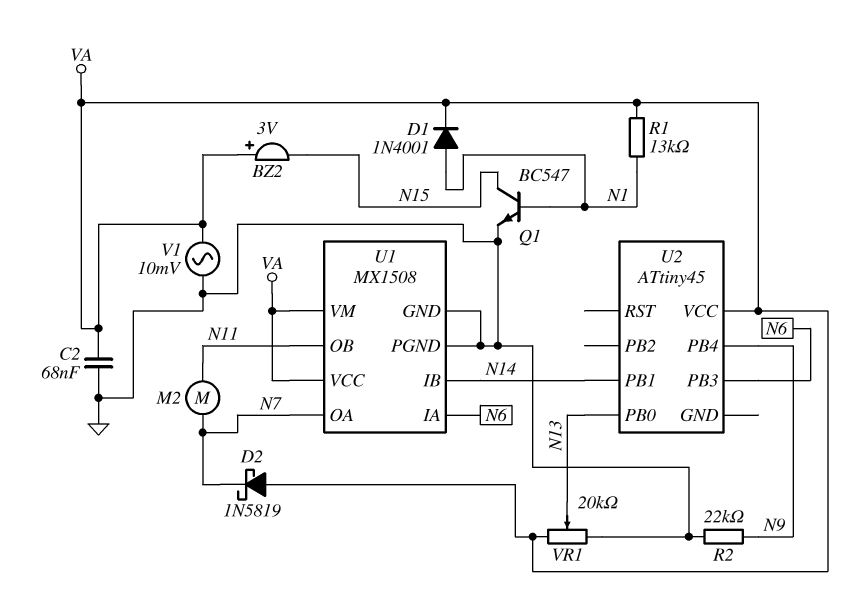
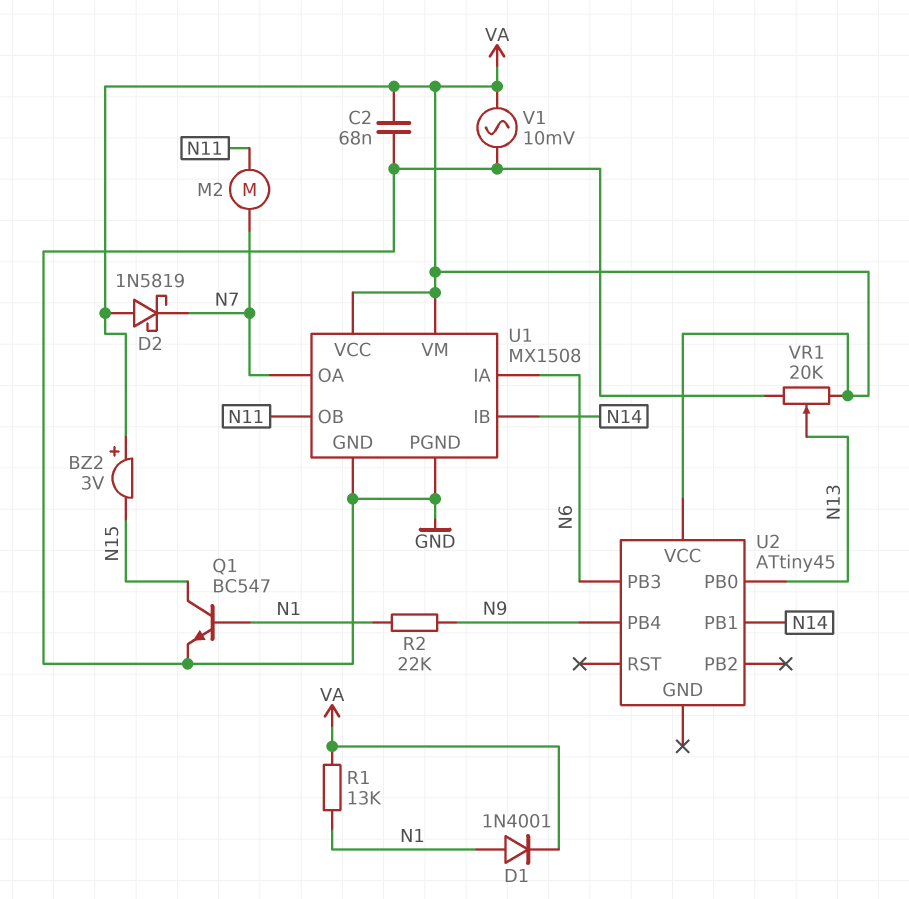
R2: 22k (GND, N9) -> 22k (N1, N9)

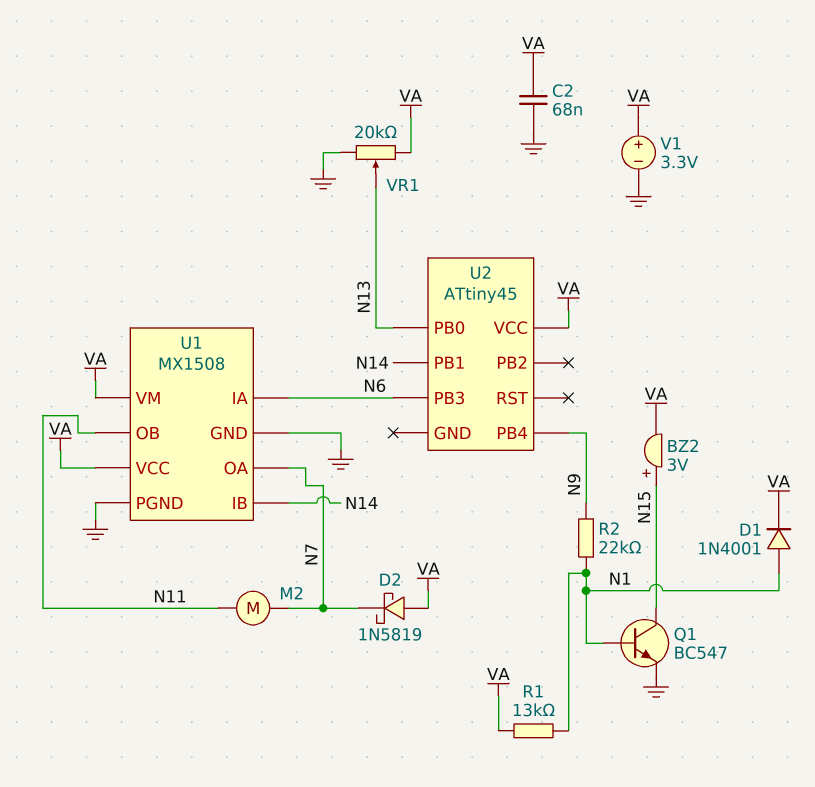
BZ2: buzzer 3V (plus VA, minus N15) -> buzzer 3V (plus N15, minus VA)
V1: AC 10mV (GND, VA) -> 3.3V (plus VA, minus GND)

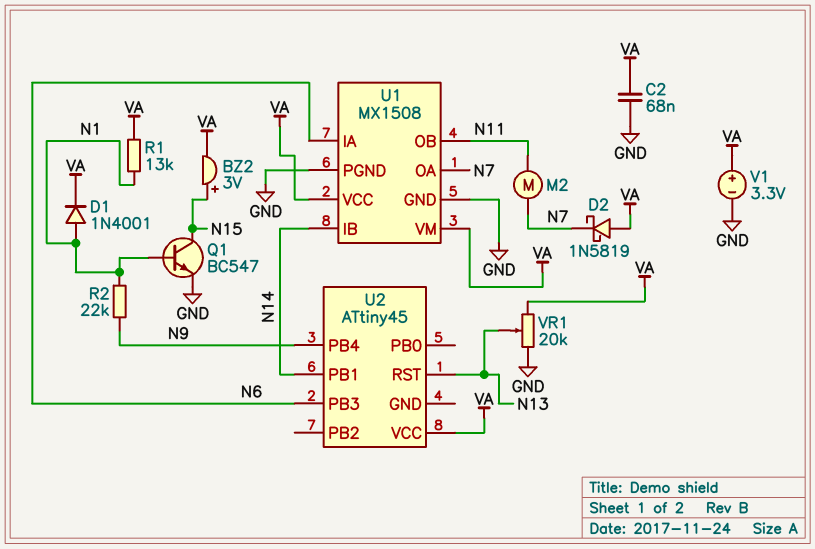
U2 pin PB0: N13 -> none
U2 pin RST: none -> N13

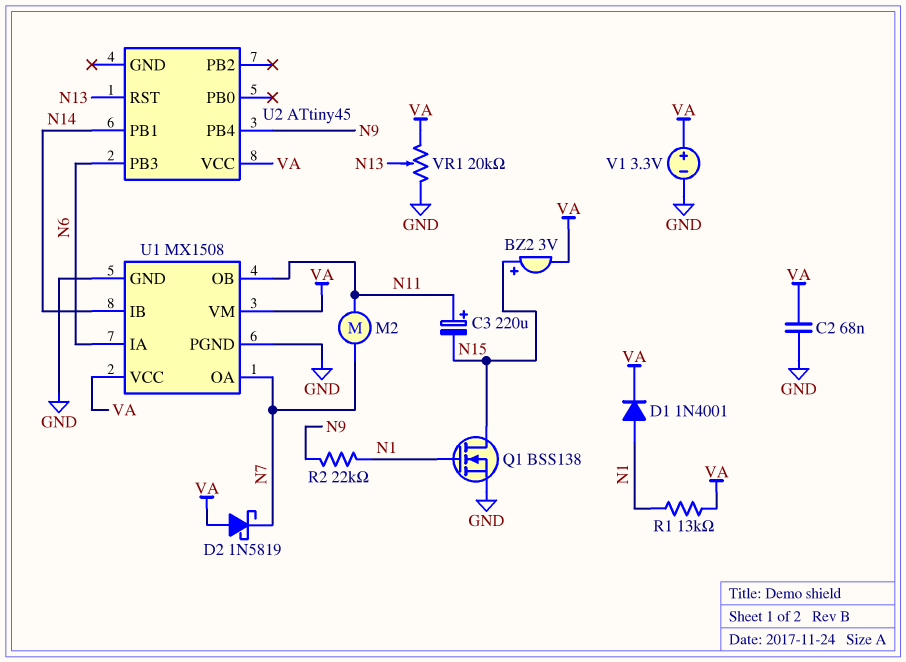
C3: none -> 220uF (plus N11, minus N15)
Q1: NPN BC547 (B N1, C N15, E GND) -> NMOS BSS138 (G N1, D N15, S GND)

